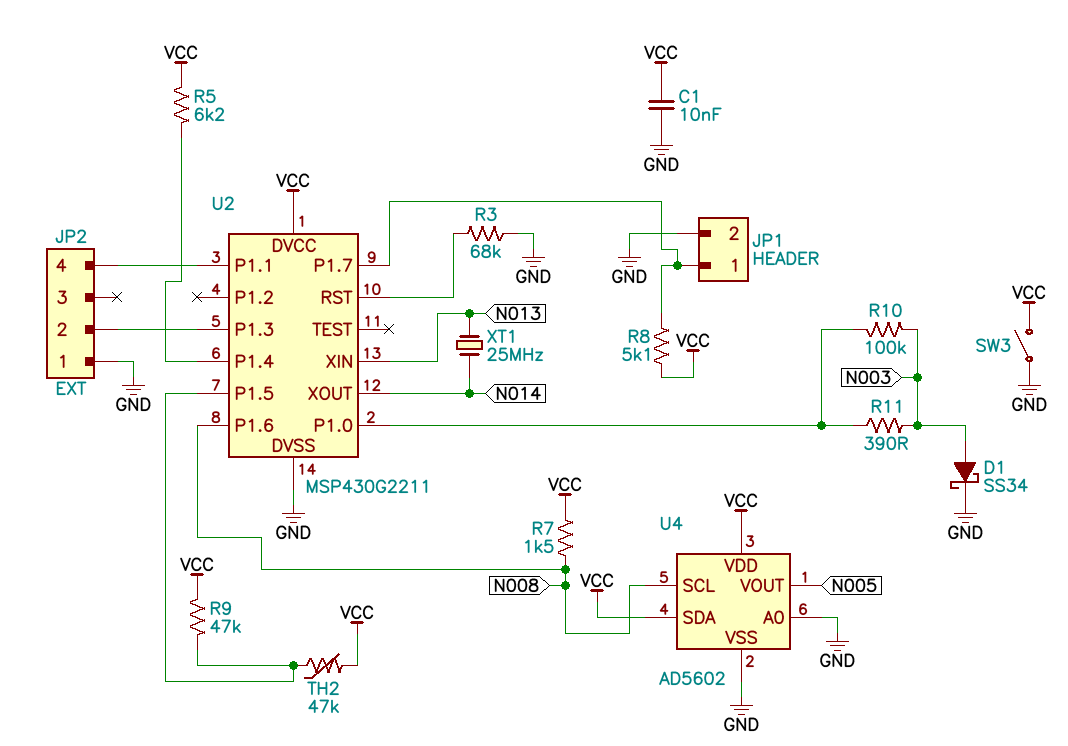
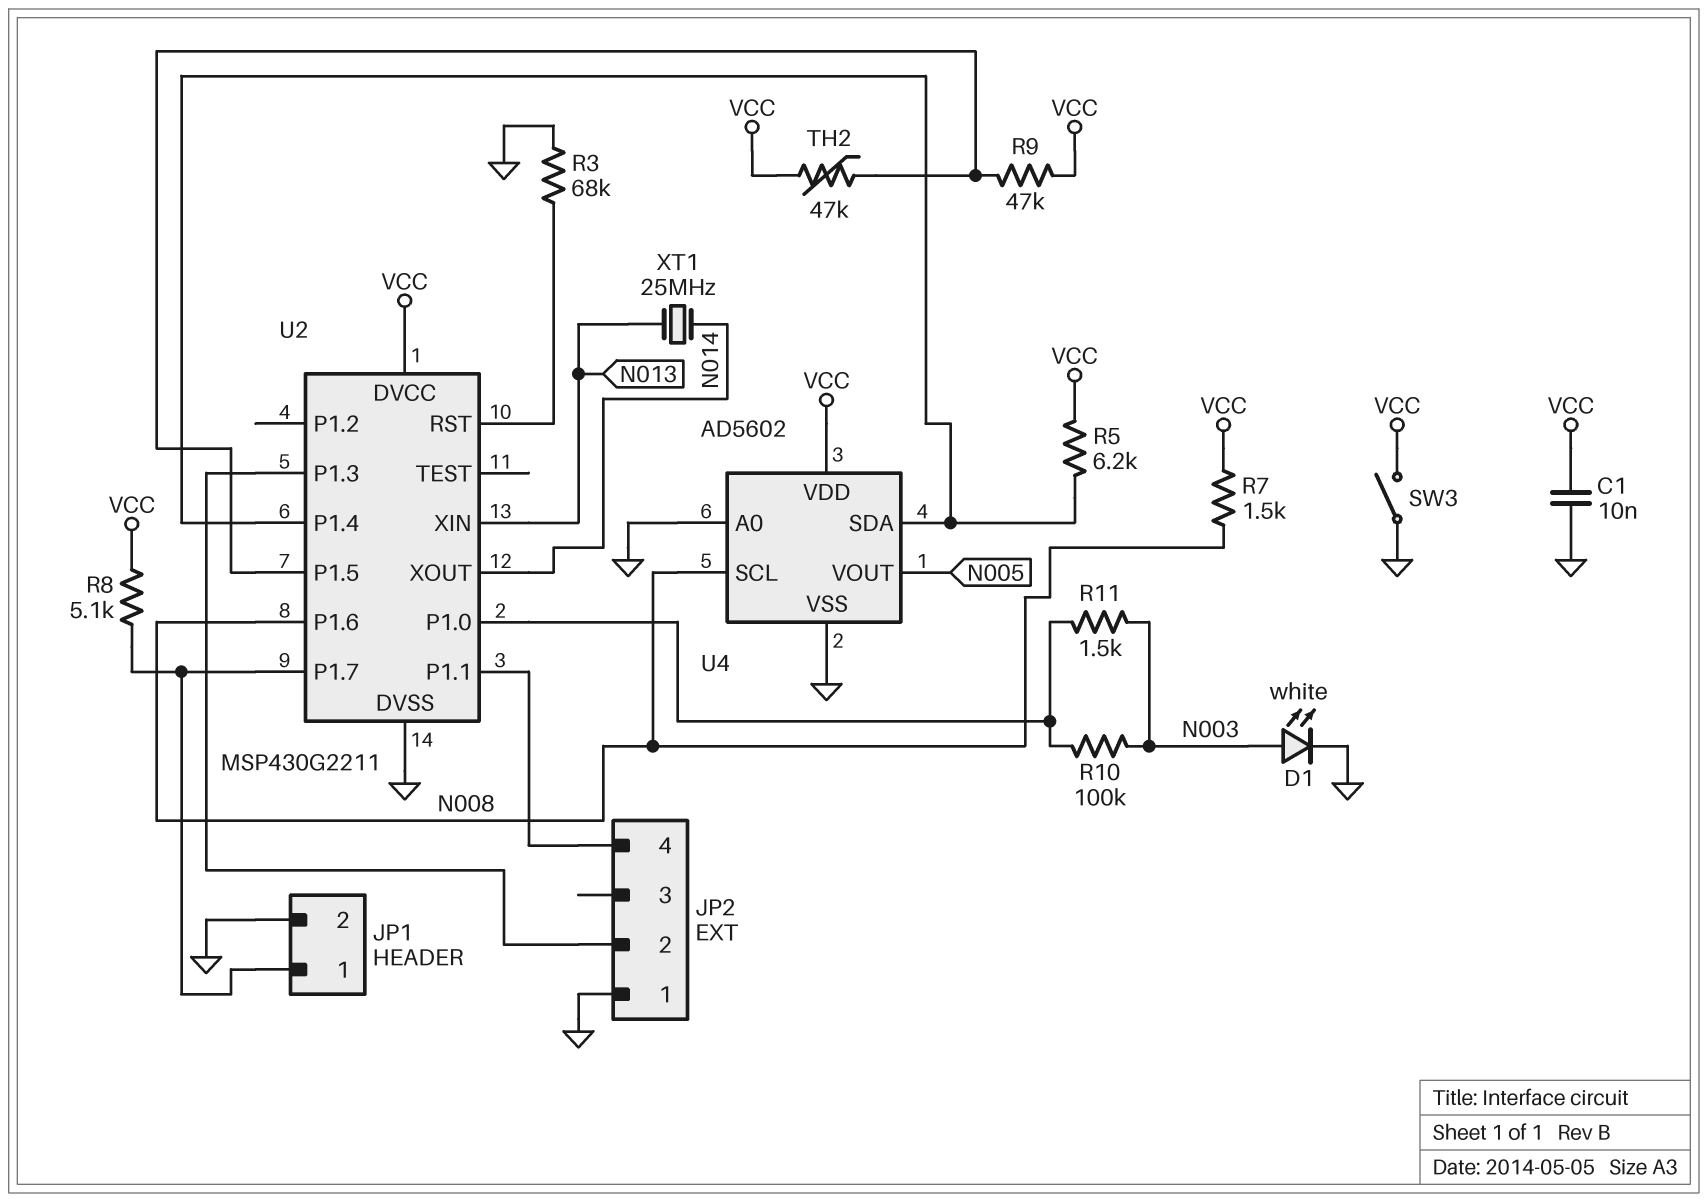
D1: schottky SS34 (A N003, K GND) -> LED white (A N003, K GND)
R11: 390 (N003, U2/P1.0) -> 1.5k (N003, U2/P1.0)
U4 pin SDA: VCC -> U2/P1.4

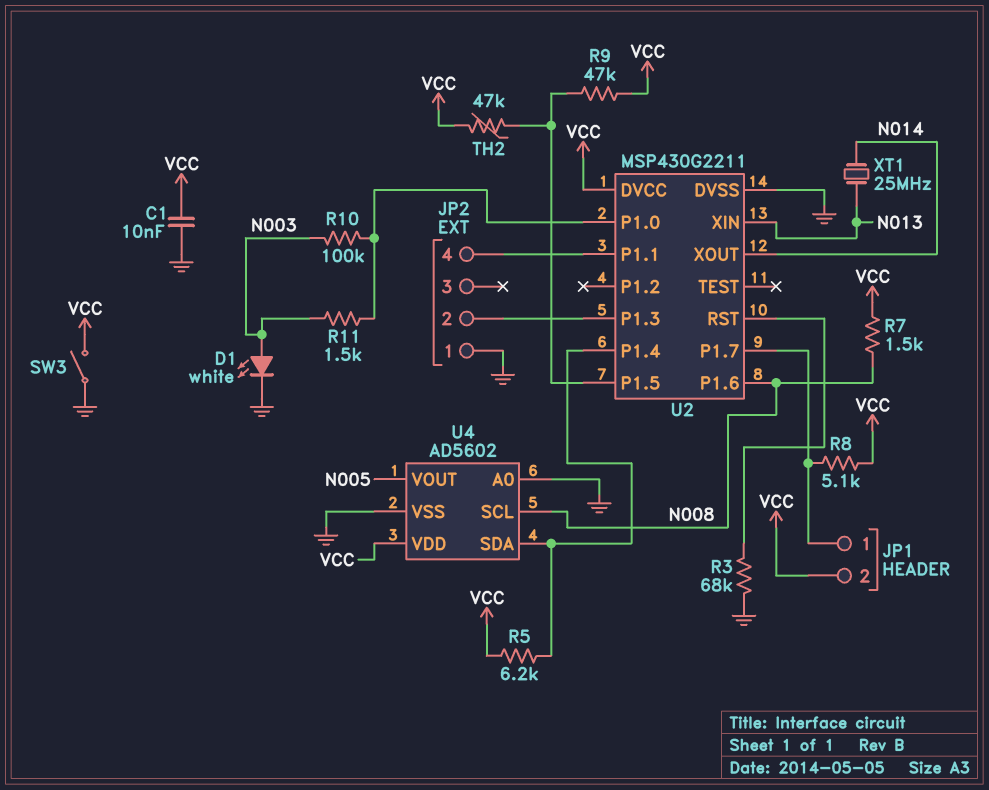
JP1 pin 2: GND -> VCC

